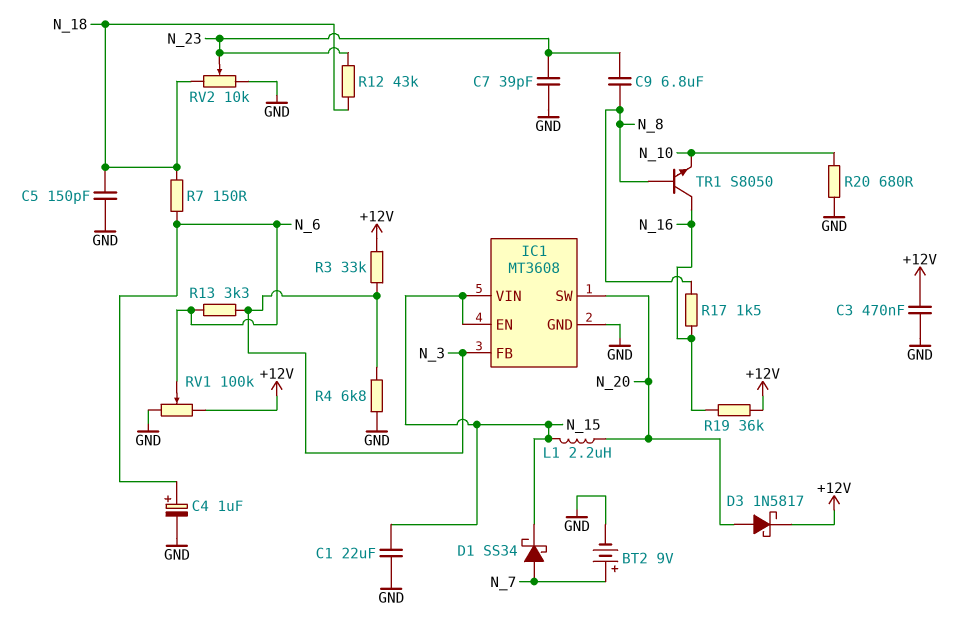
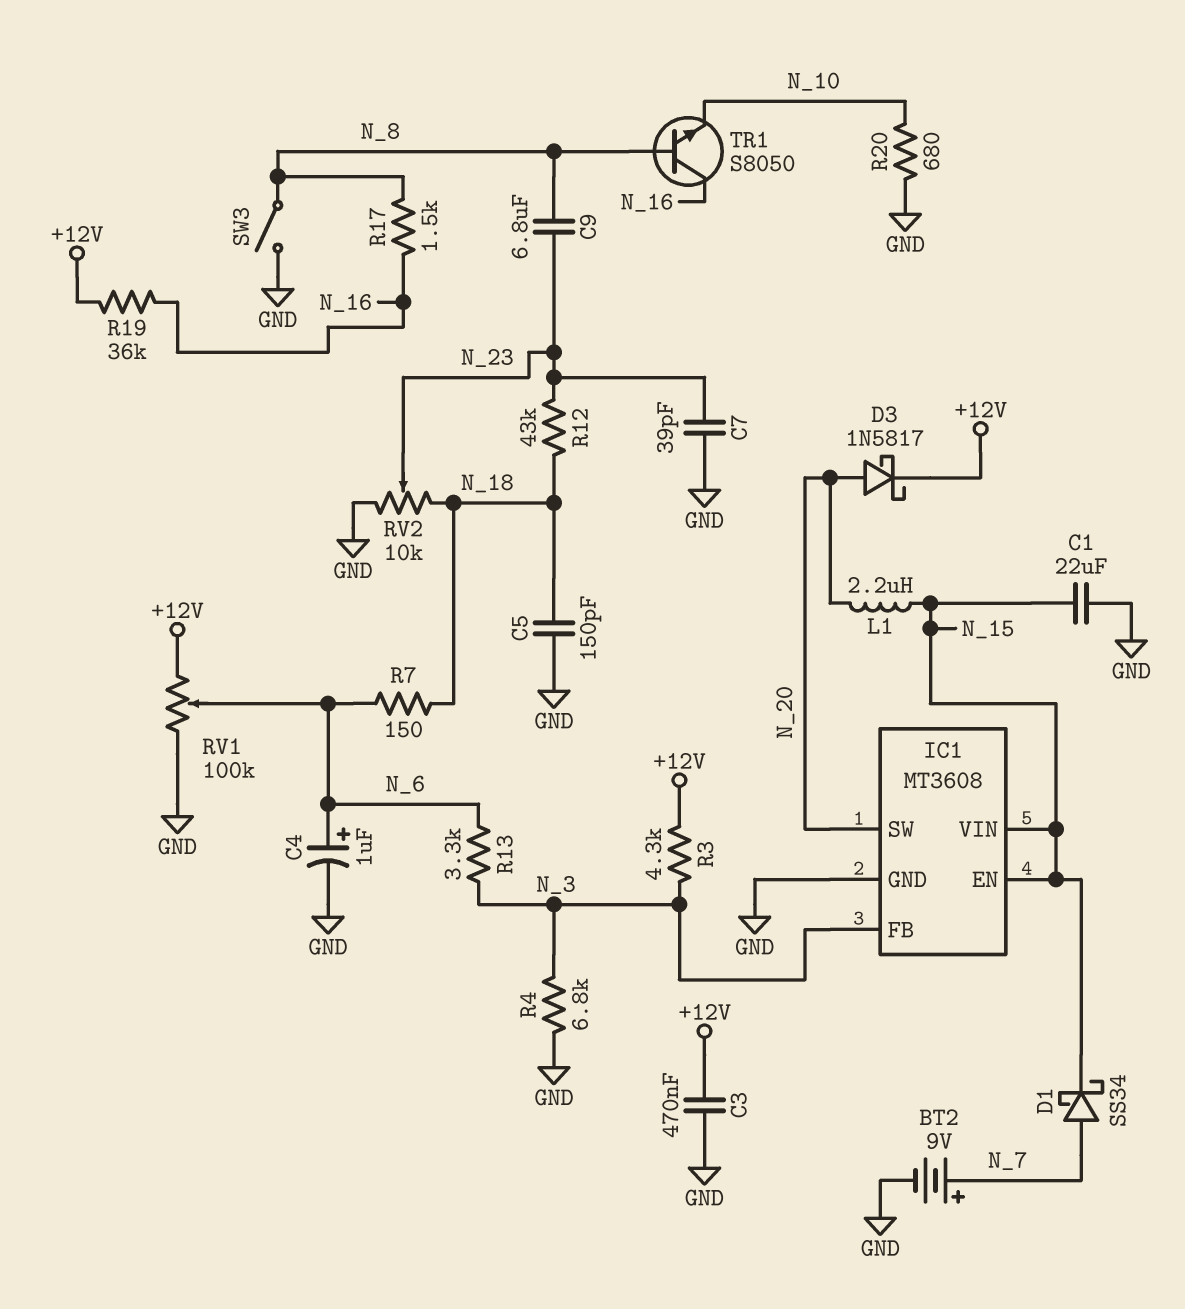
R3: 33k (+12V, N_3) -> 4.3k (+12V, N_3)
SW3: none -> switch (GND, N_8)

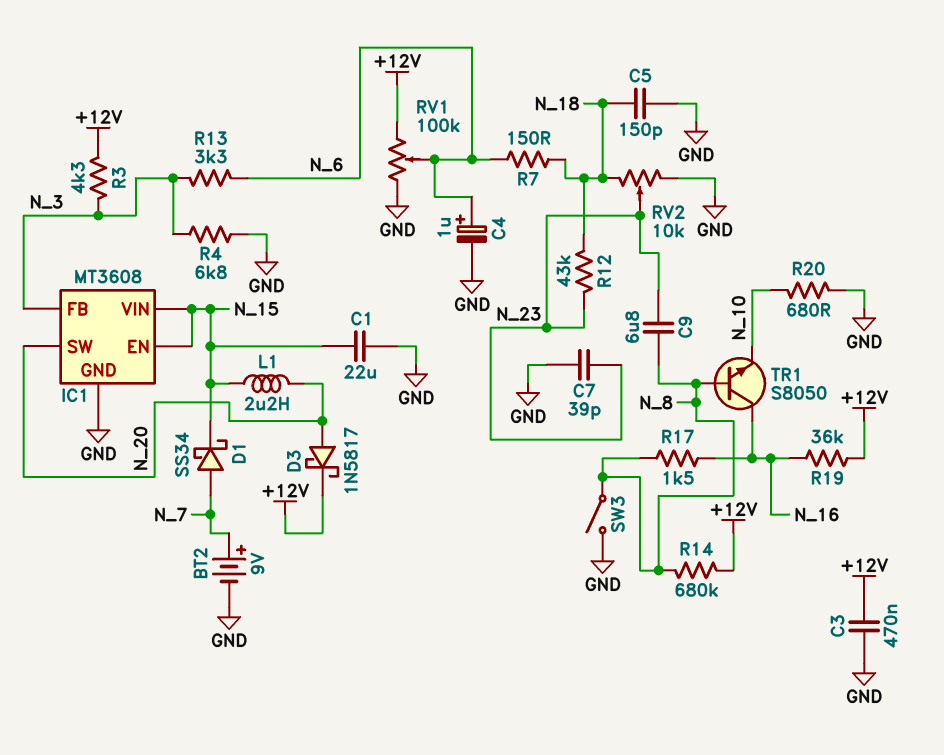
R14: none -> 680k (+12V, N_8)

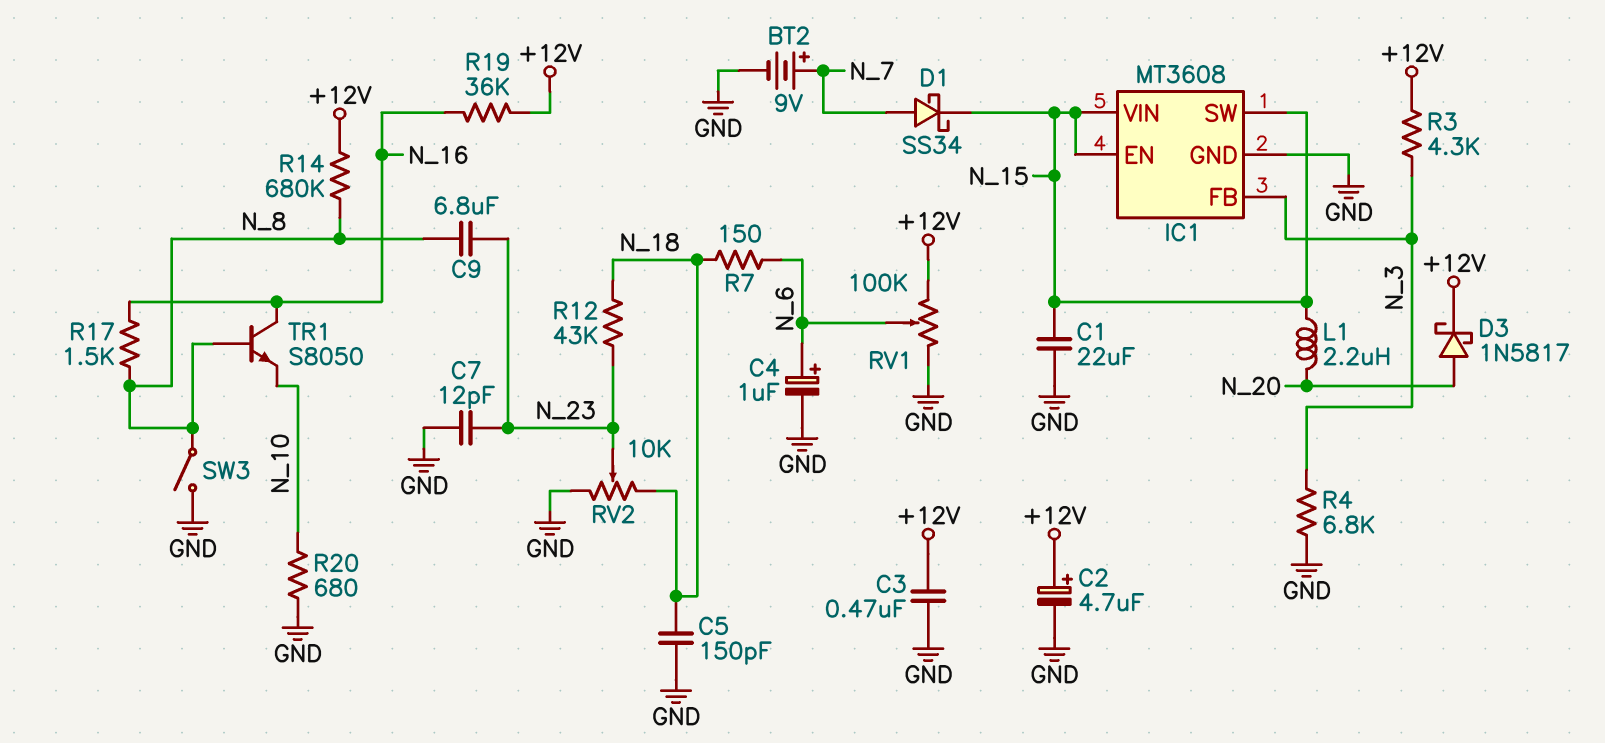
C2: none -> 4.7uF (plus +12V, minus GND)
C7: 39pF (GND, N_23) -> 12pF (GND, N_23)
IC1 pin SW: N_20 -> N_15
R13: 3.3k (N_3, N_6) -> none

